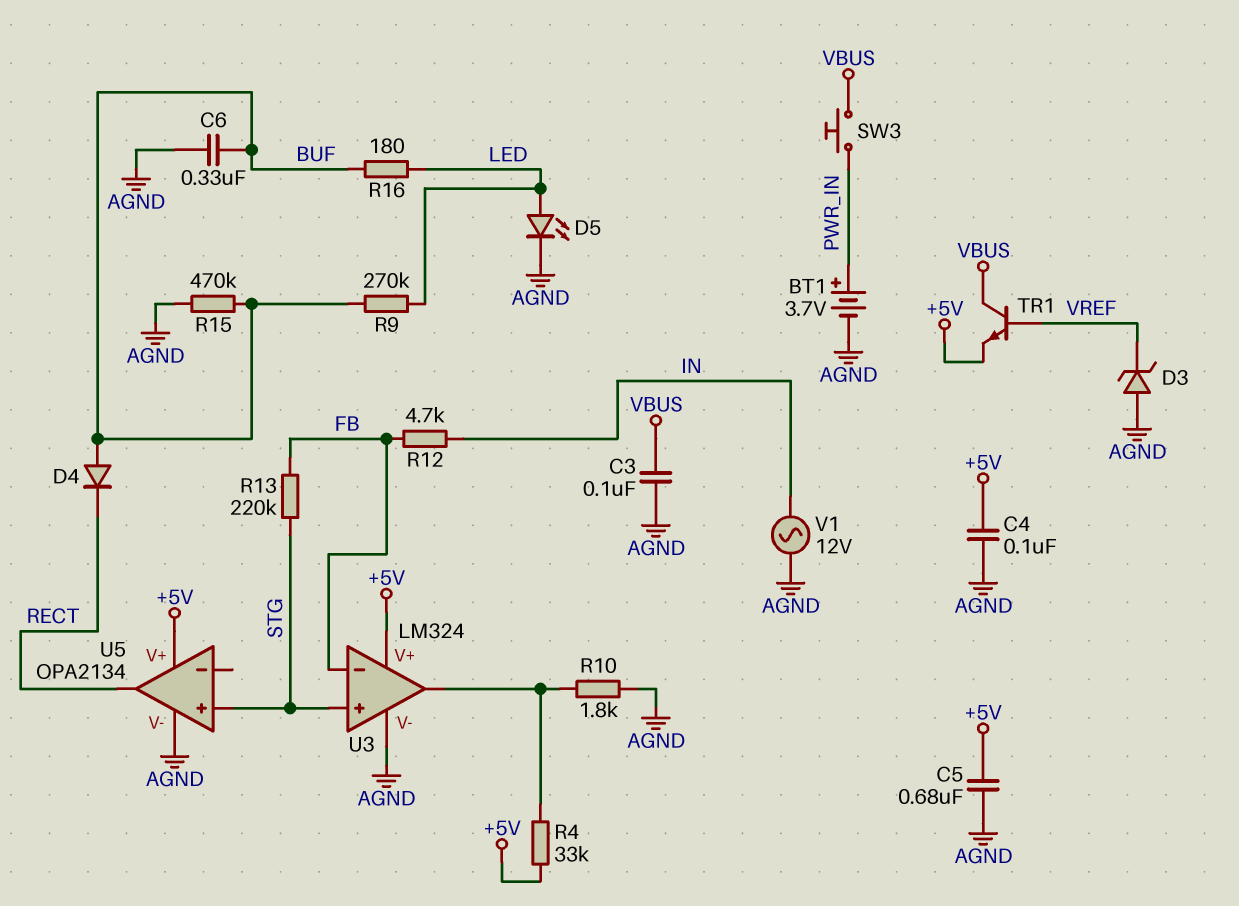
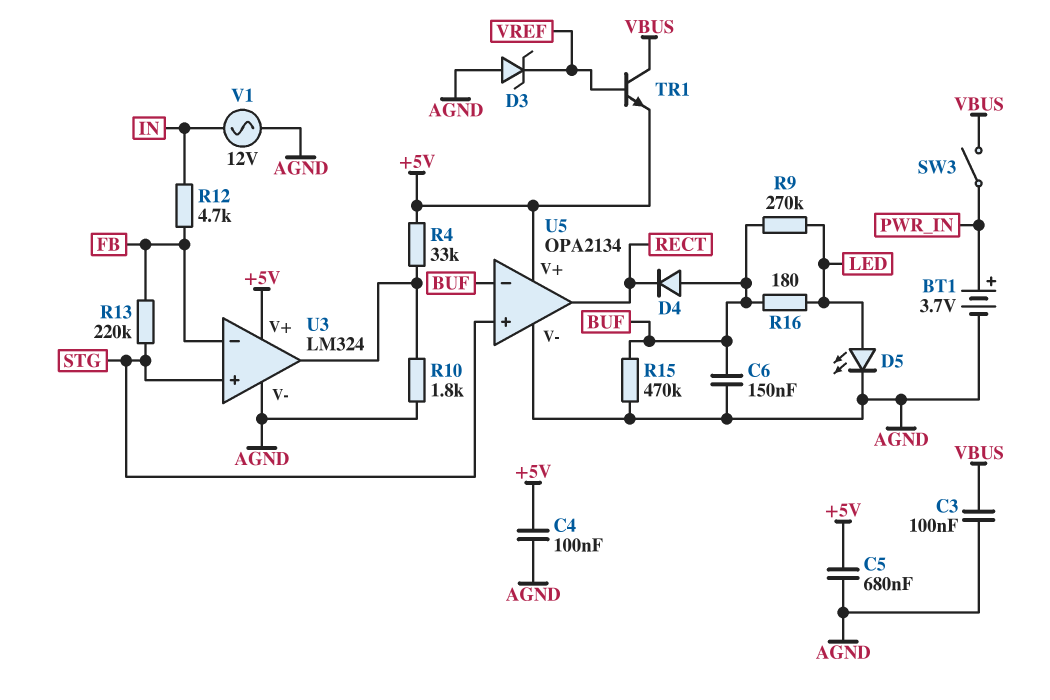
C6: 330nF (AGND, BUF) -> 150nF (AGND, BUF)
SW3: button (PWR_IN, VBUS) -> switch (PWR_IN, VBUS)
U5 pin in-: none -> BUF

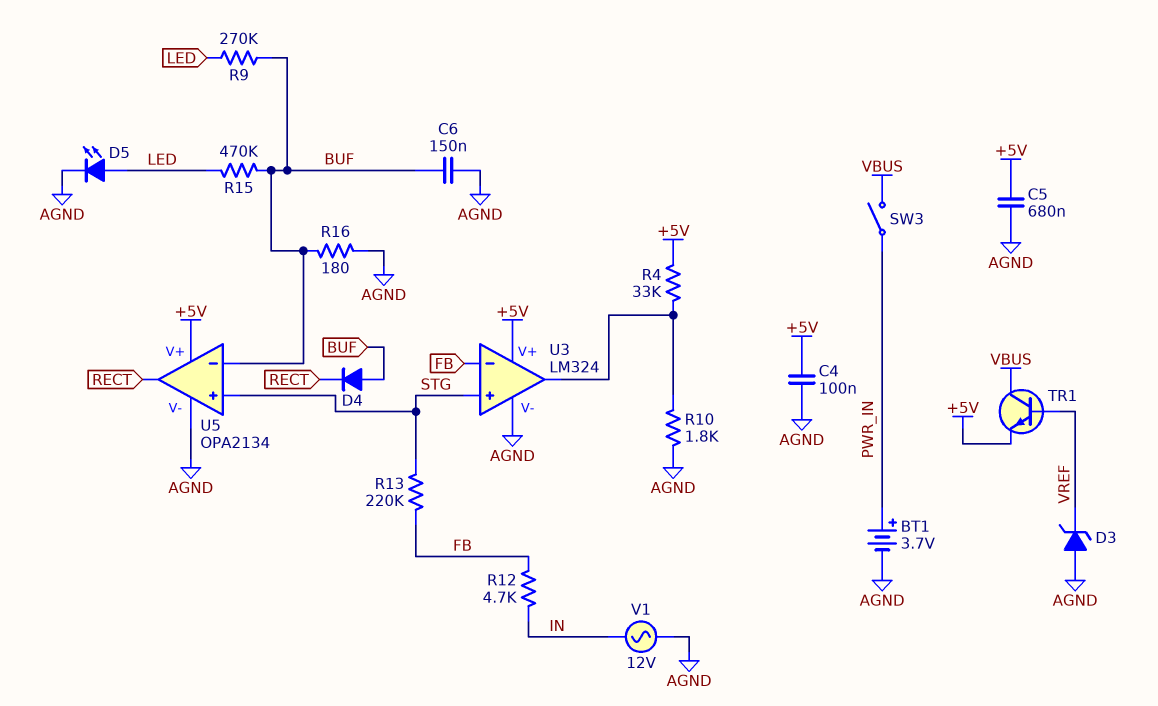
C3: 100nF (AGND, VBUS) -> none
R15: 470k (AGND, BUF) -> 470k (BUF, LED)
R16: 180 (BUF, LED) -> 180 (AGND, BUF)

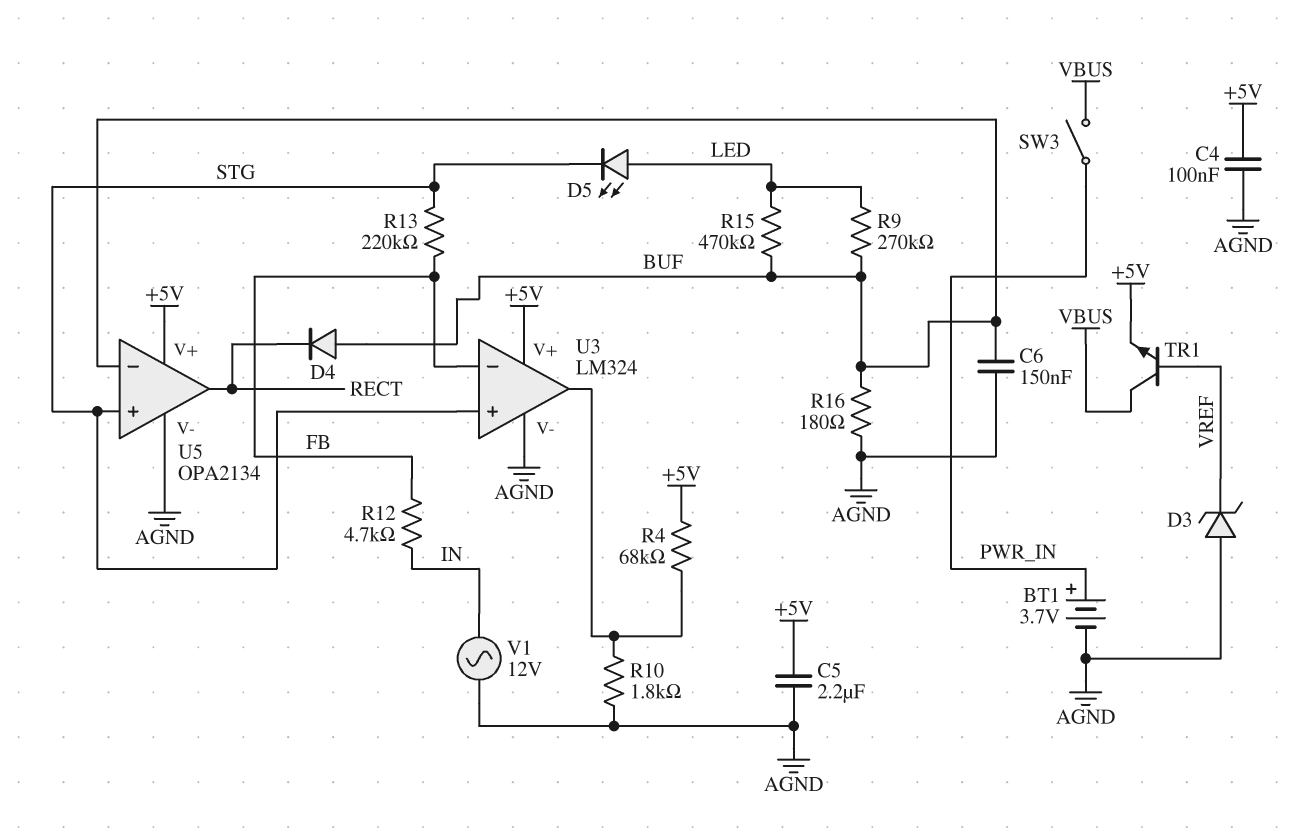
C5: 680nF (+5V, AGND) -> 2.2uF (+5V, AGND)
D5: LED (A LED, K AGND) -> LED (A LED, K STG)
R4: 33k (+5V, U3/out) -> 68k (+5V, U3/out)

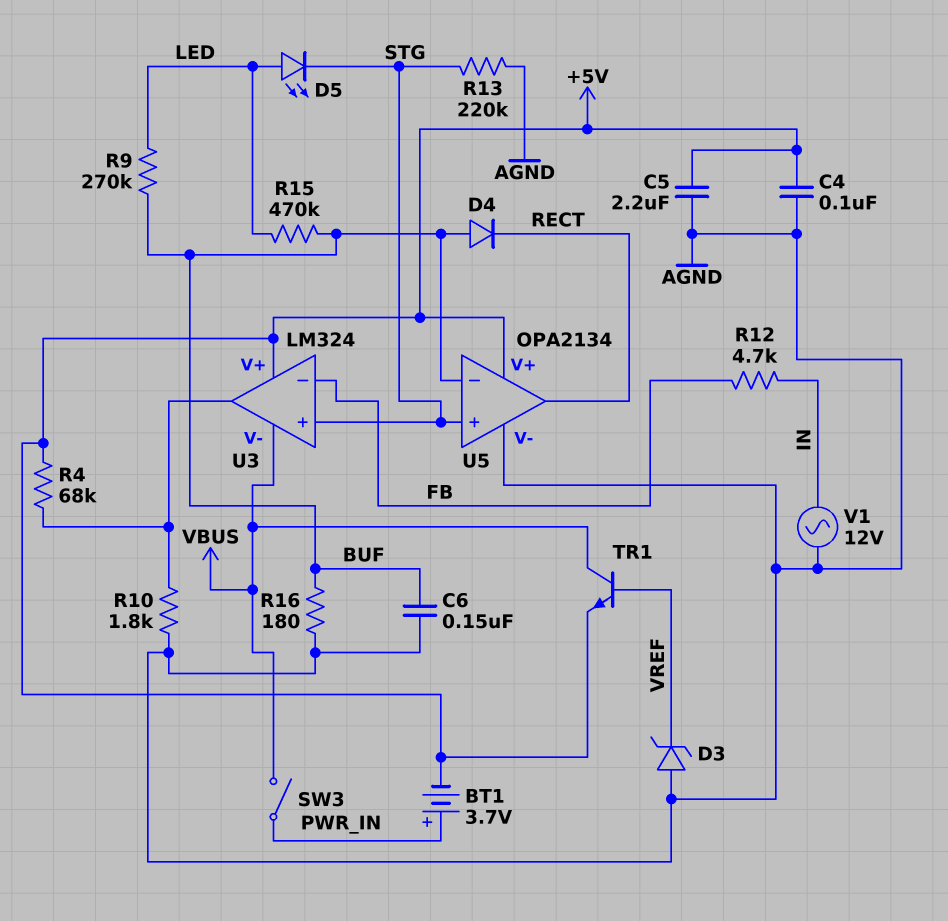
BT1: 3.7V (plus PWR_IN, minus AGND) -> 3.7V (plus PWR_IN, minus +5V)
R13: 220k (FB, STG) -> 220k (AGND, STG)
U3 pin V-: AGND -> VBUS

